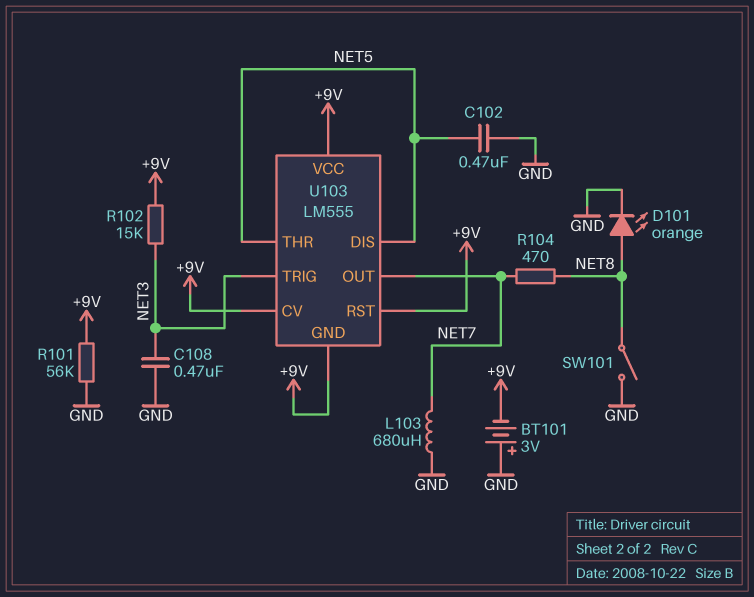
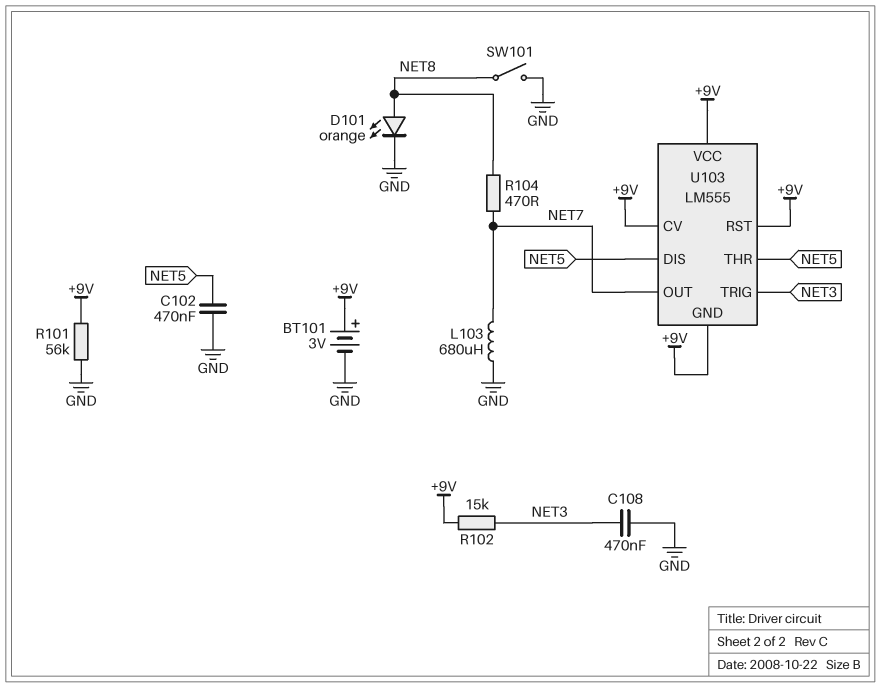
BT101: 3V (plus GND, minus +9V) -> 3V (plus +9V, minus GND)

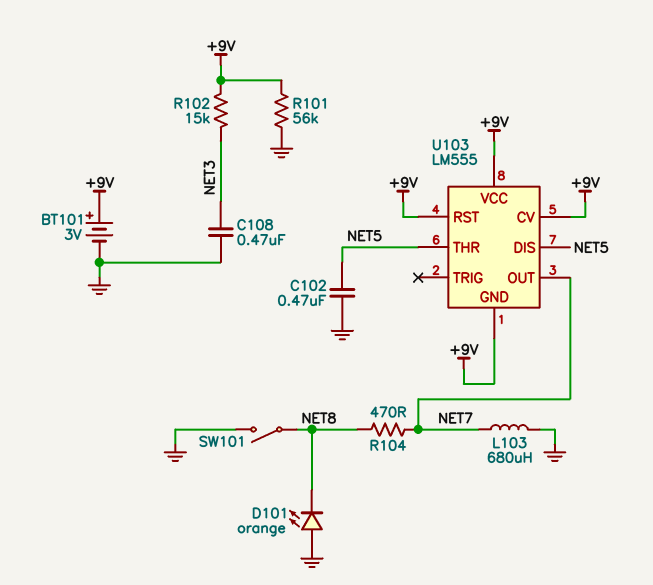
D101: LED orange (A NET8, K GND) -> LED orange (A GND, K NET8)
U103 pin TRIG: NET3 -> none

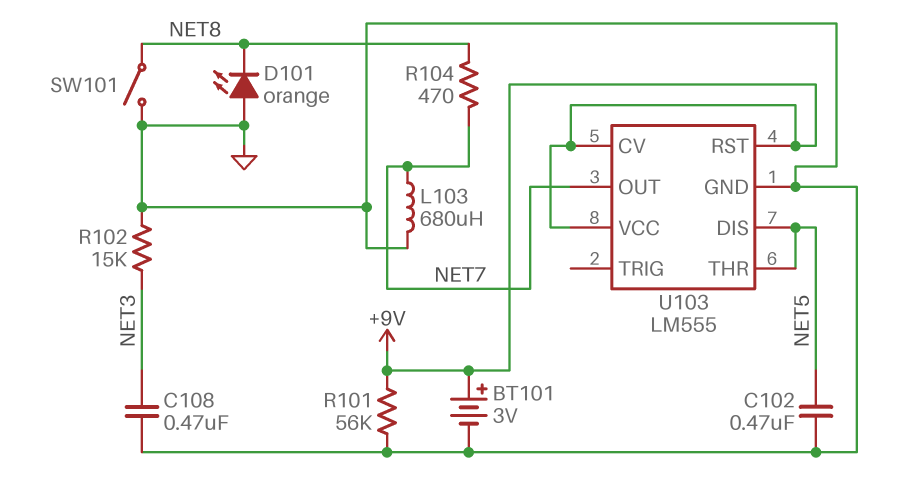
R102: 15k (+9V, NET3) -> 15k (GND, NET3)
U103 pin GND: +9V -> GND

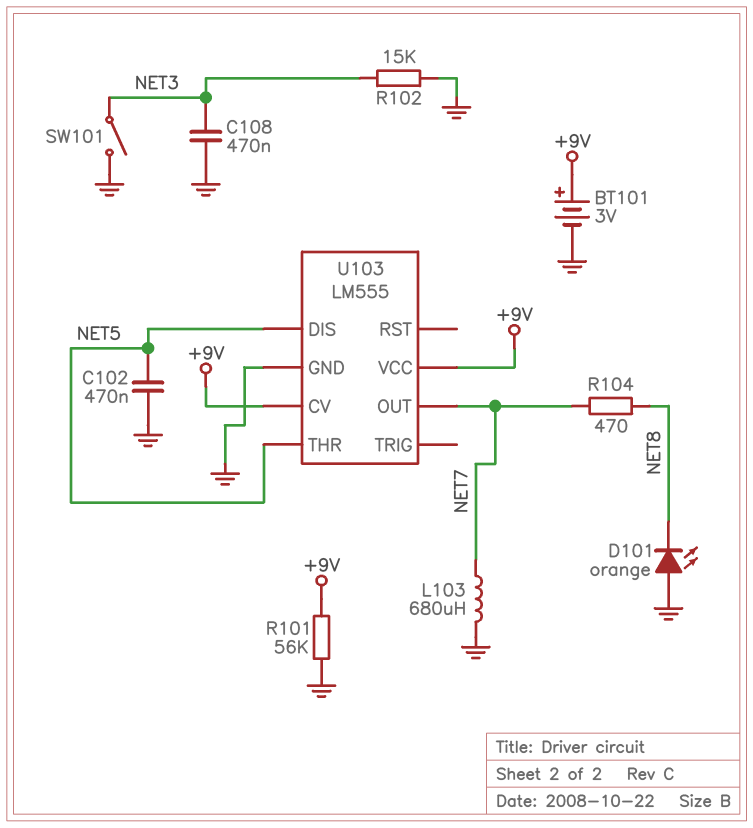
SW101: switch (GND, NET8) -> switch (GND, NET3)
U103 pin RST: +9V -> none

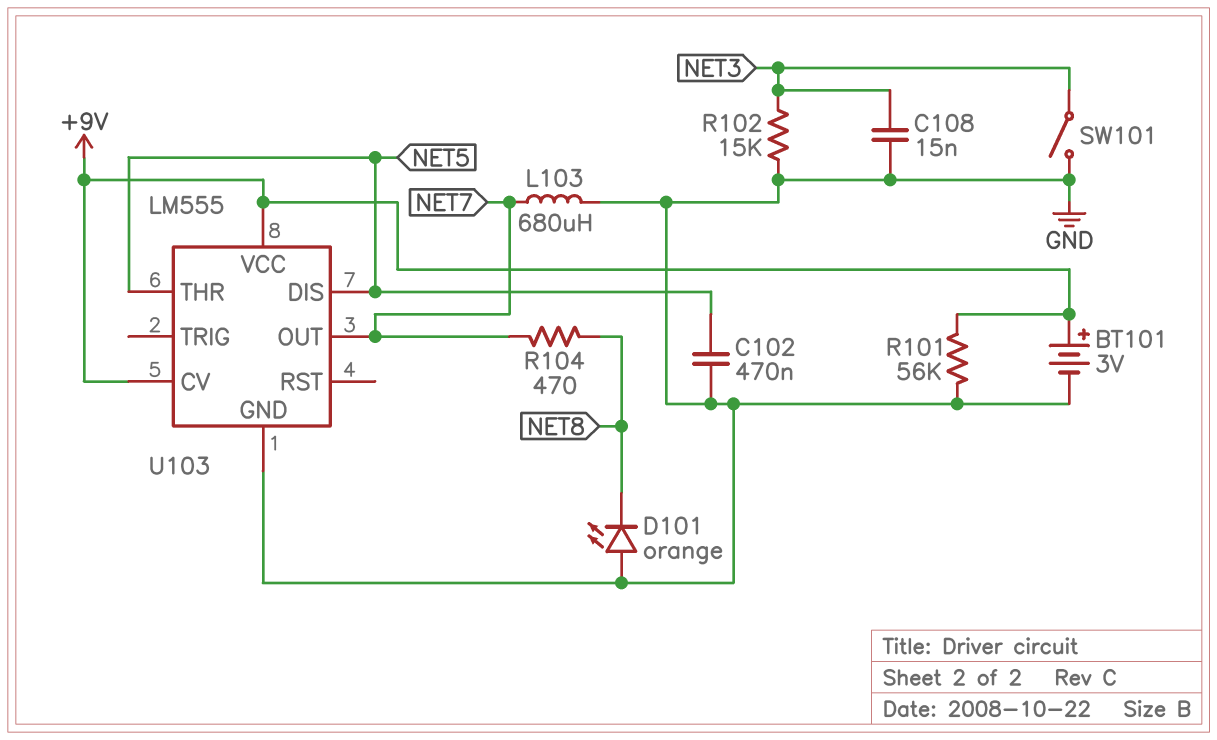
C108: 470nF (GND, NET3) -> 15nF (GND, NET3)

